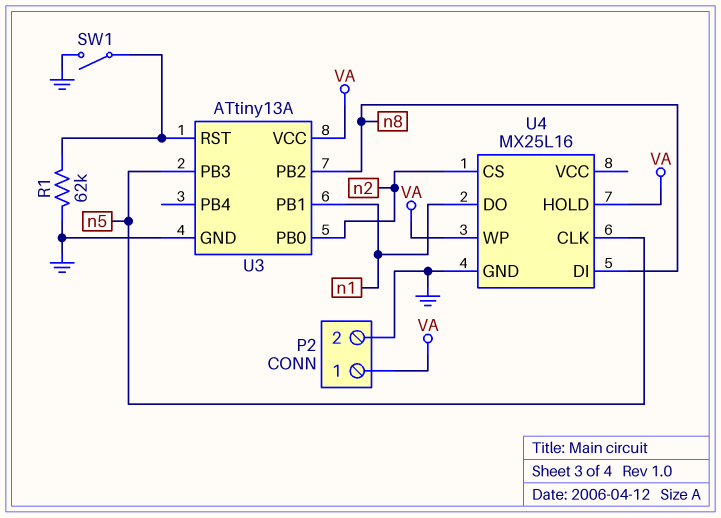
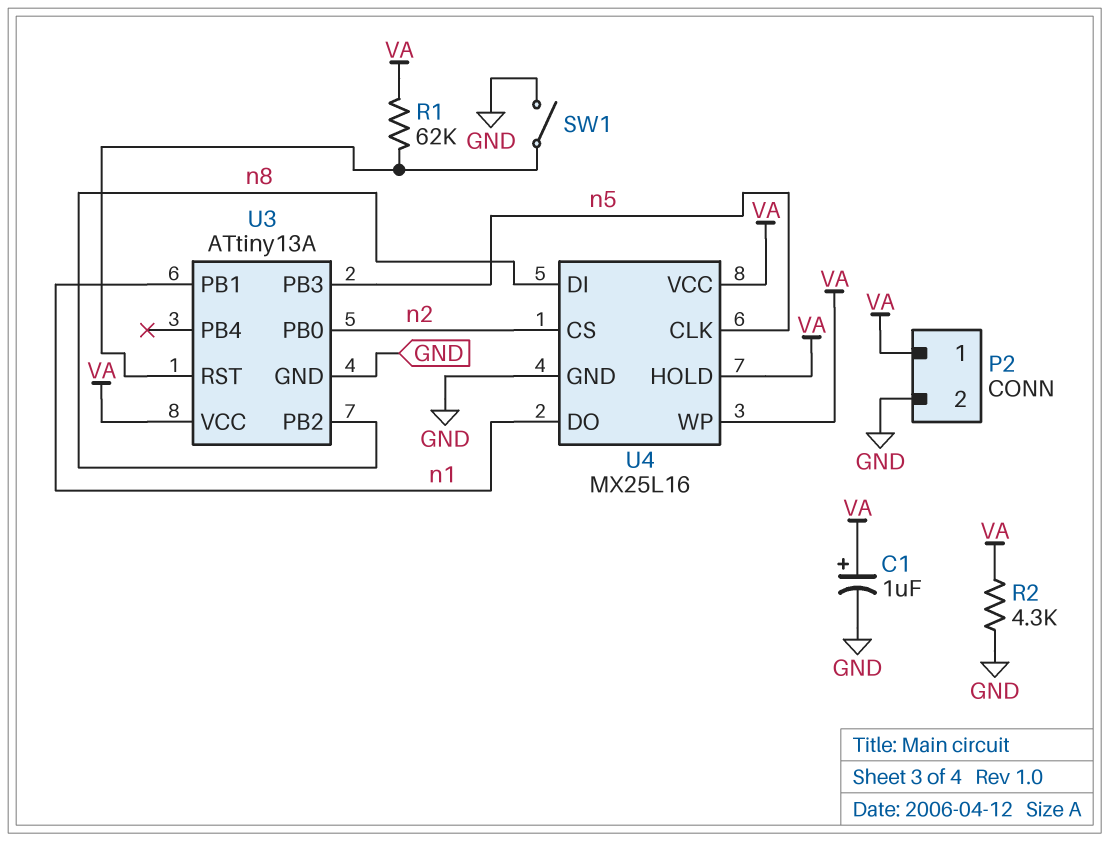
C1: none -> 1uF (plus VA, minus GND)
R1: 62k (GND, U3/RST) -> 62k (U3/RST, VA)
R2: none -> 4.3k (GND, VA)
U4 pin VCC: none -> VA

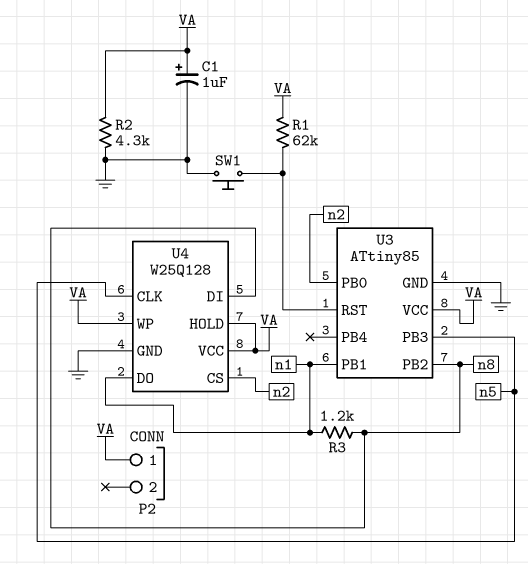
P2 pin 2: GND -> none
R3: none -> 1.2k (n1, n8)
SW1: switch (GND, U3/RST) -> button (GND, U3/RST)
U3: ATtiny13A -> ATtiny85
U4: MX25L16 -> W25Q128

